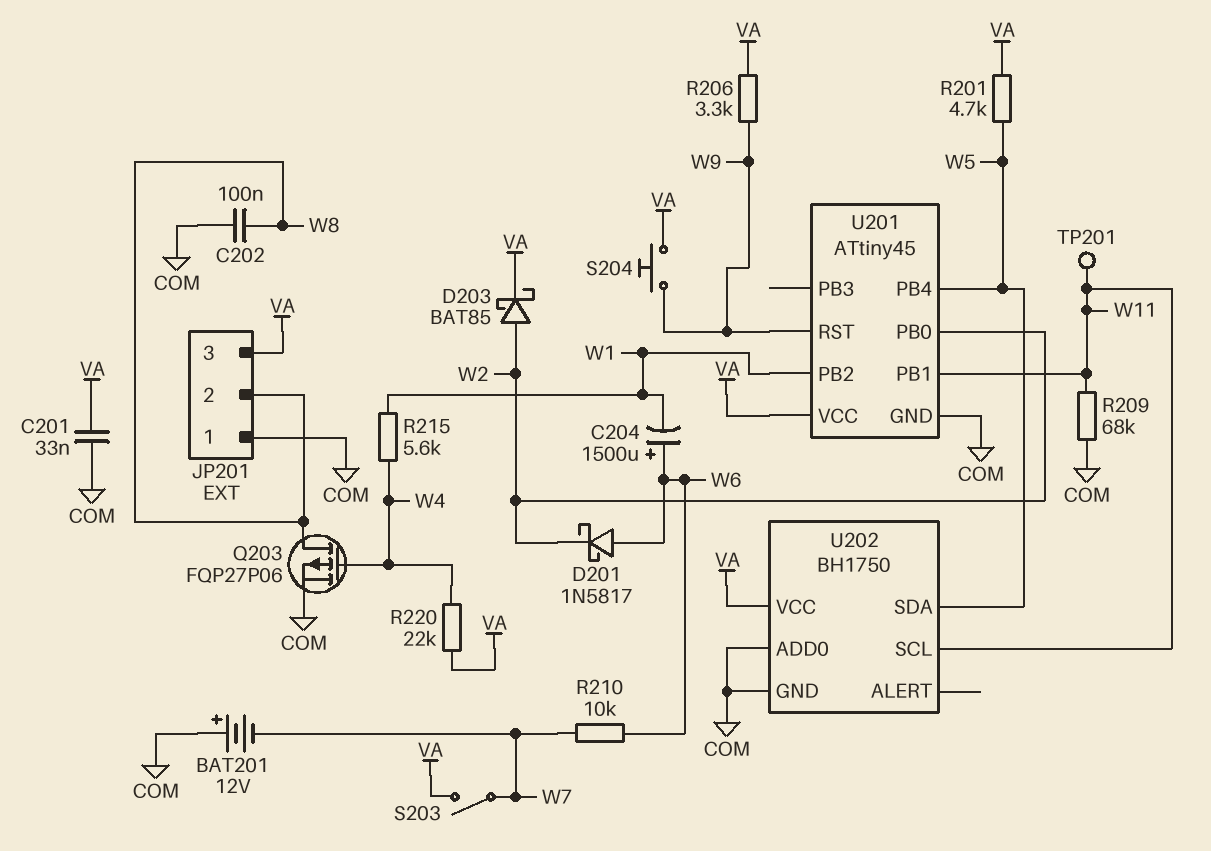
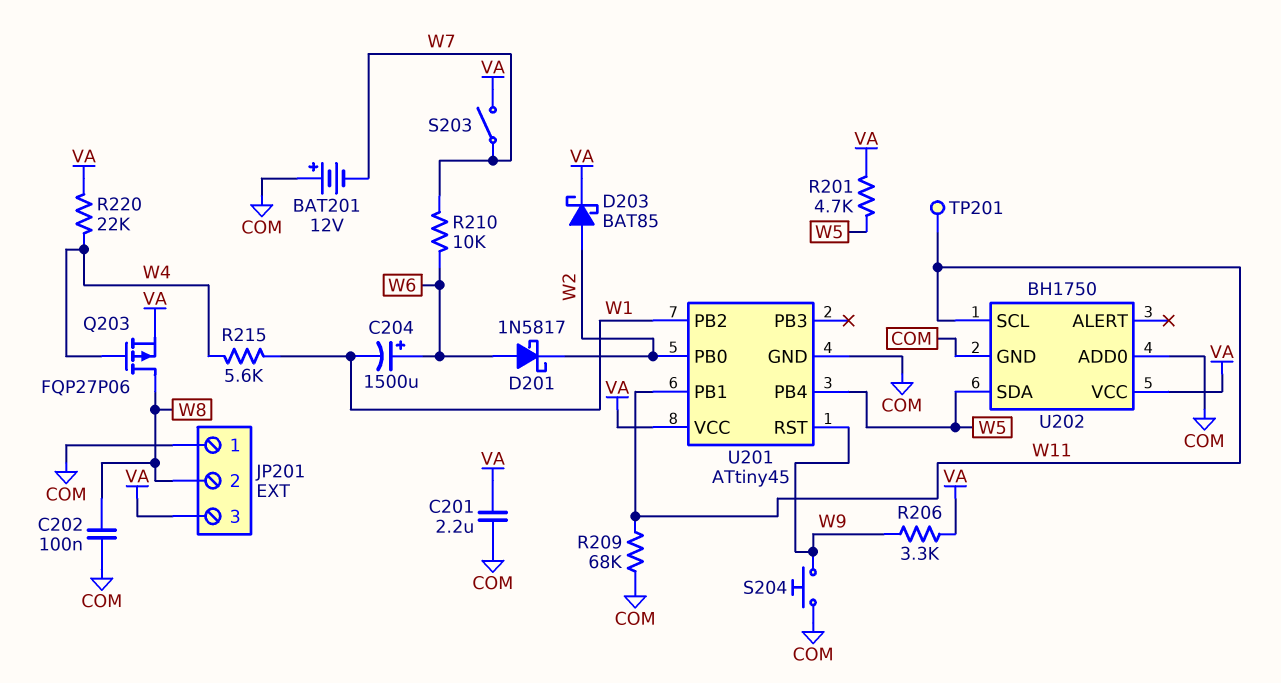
C201: 33nF (COM, VA) -> 2.2uF (COM, VA)
Q203: PMOS FQP27P06 (G W4, D W8, S COM) -> PMOS FQP27P06 (G W4, D W8, S VA)
S204: button (VA, W9) -> button (COM, W9)

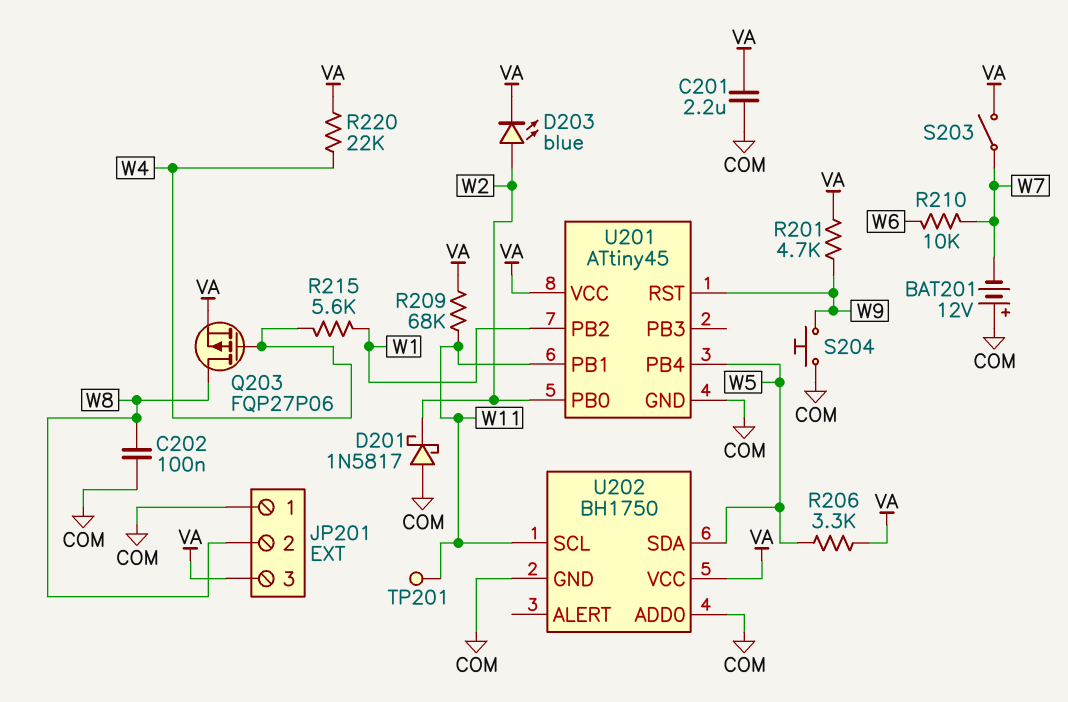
C204: 1500uF (plus W6, minus W1) -> none
D201: schottky 1N5817 (A W6, K W2) -> schottky 1N5817 (A COM, K W2)
D203: schottky BAT85 (A W2, K VA) -> LED blue (A W2, K VA)
R201: 4.7k (VA, W5) -> 4.7k (VA, W9)
R206: 3.3k (VA, W9) -> 3.3k (VA, W5)
R209: 68k (COM, W11) -> 68k (VA, W11)

